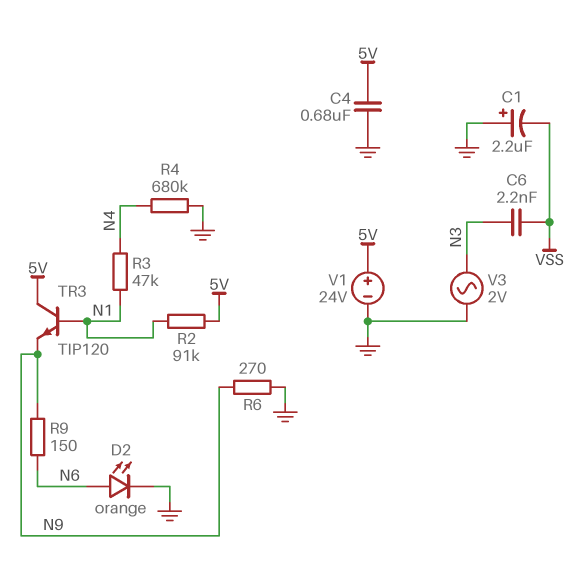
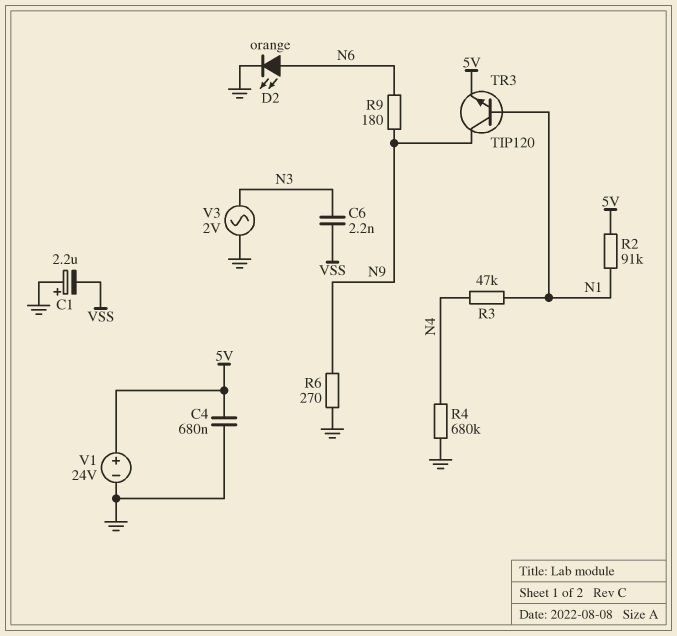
R9: 150 (N6, N9) -> 180 (N6, N9)
TR3: NPN TIP120 (B N1, C 5V, E N9) -> NPN TIP120 (B N1, C N9, E 5V)

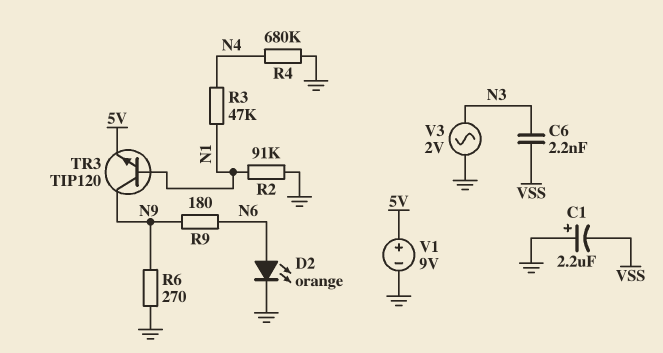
C4: 680nF (5V, GND) -> none
R2: 91k (5V, N1) -> 91k (GND, N1)
V1: 24V (plus 5V, minus GND) -> 9V (plus 5V, minus GND)

